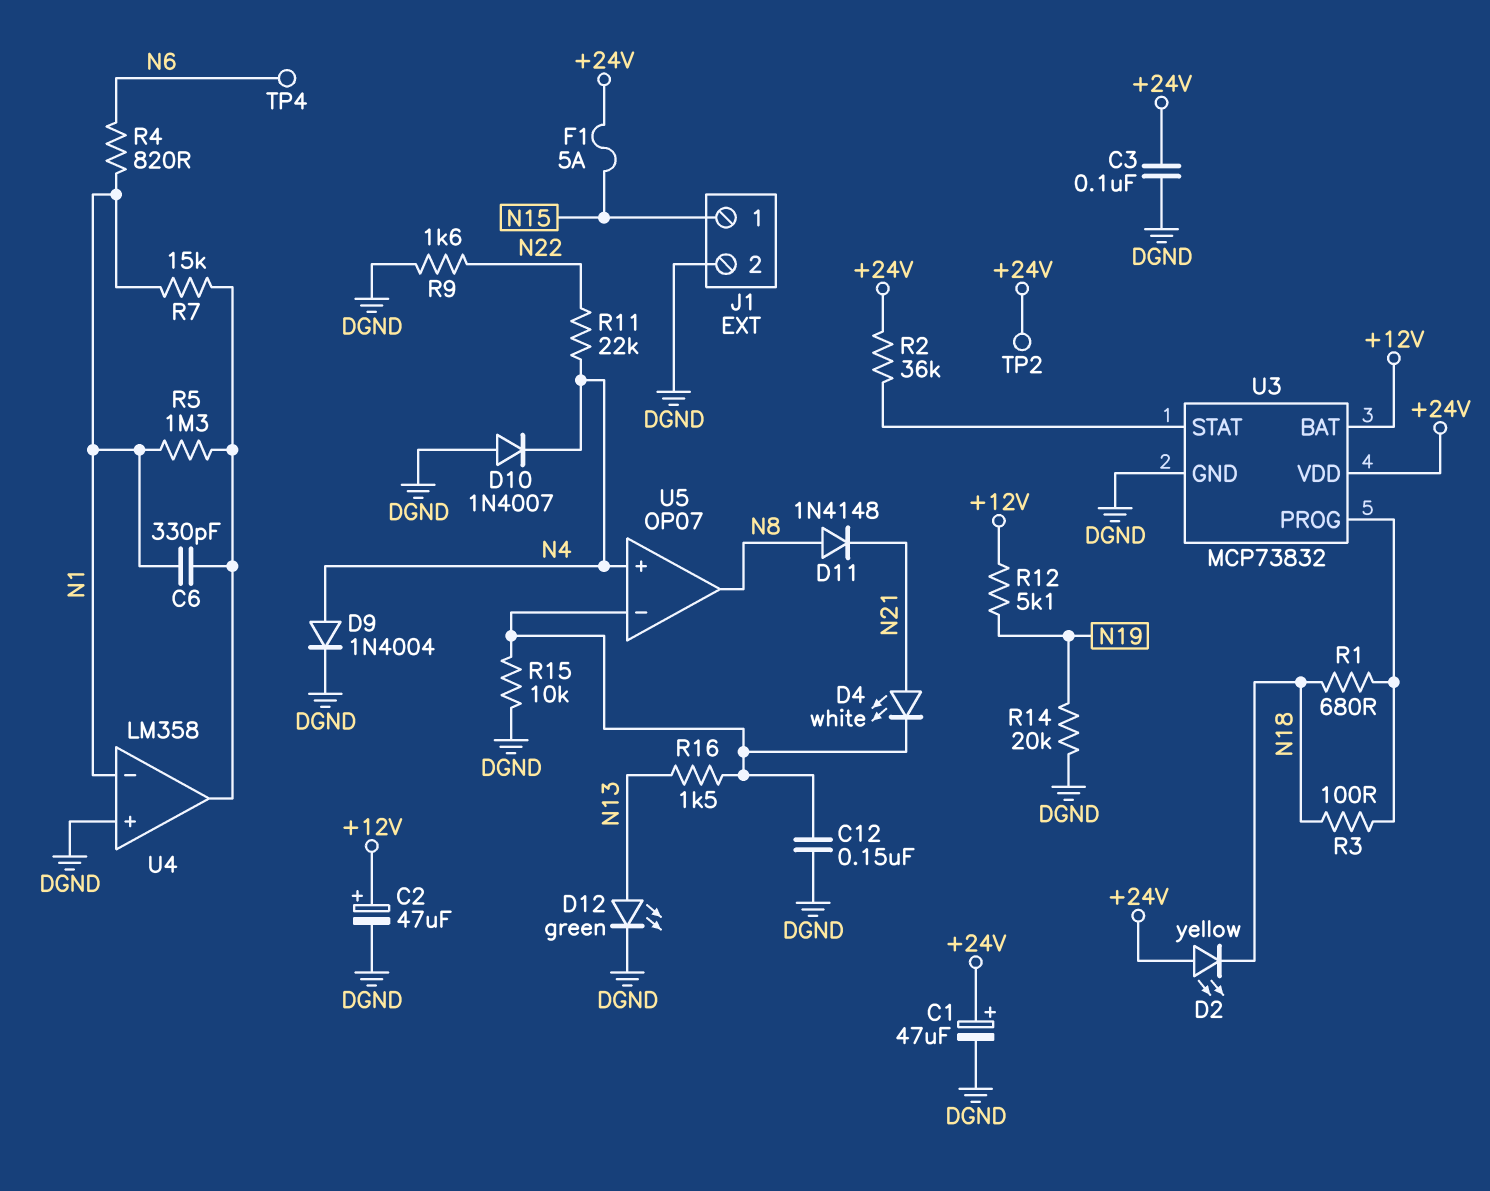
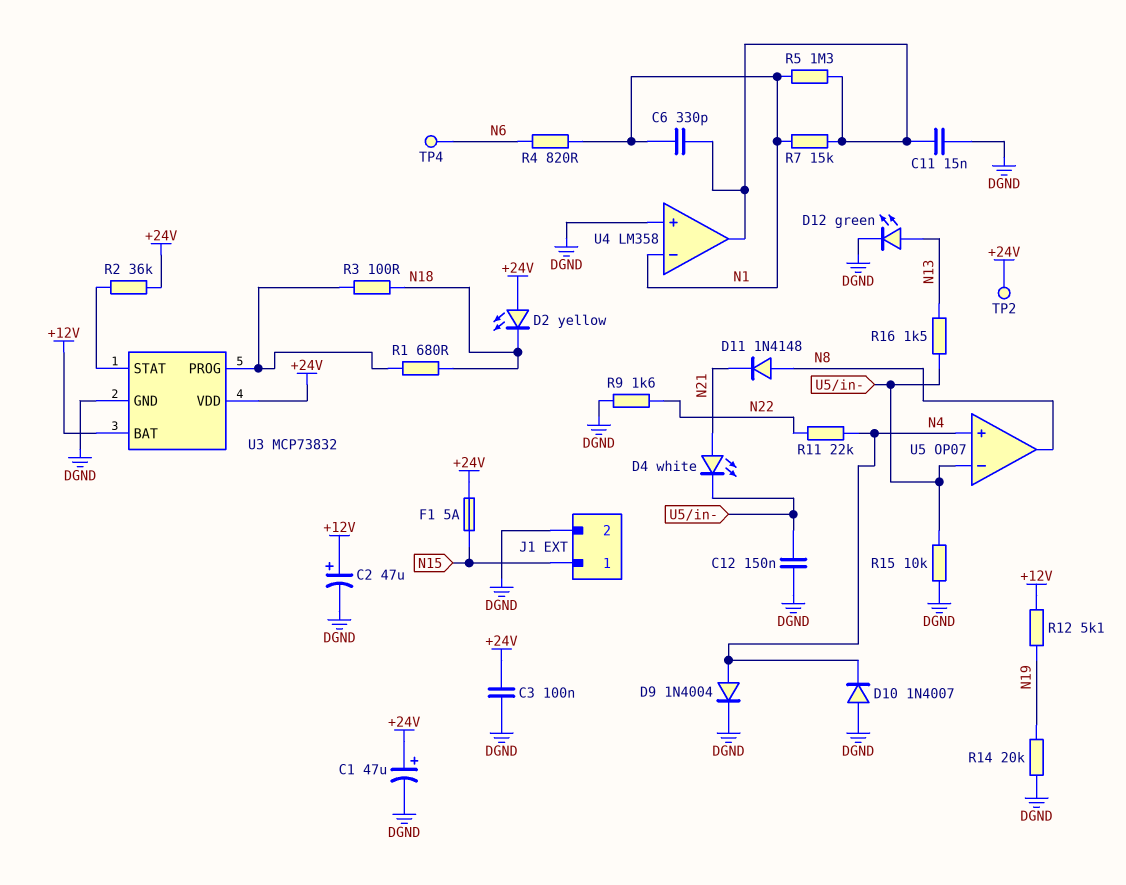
C11: none -> 15nF (DGND, U4/out)

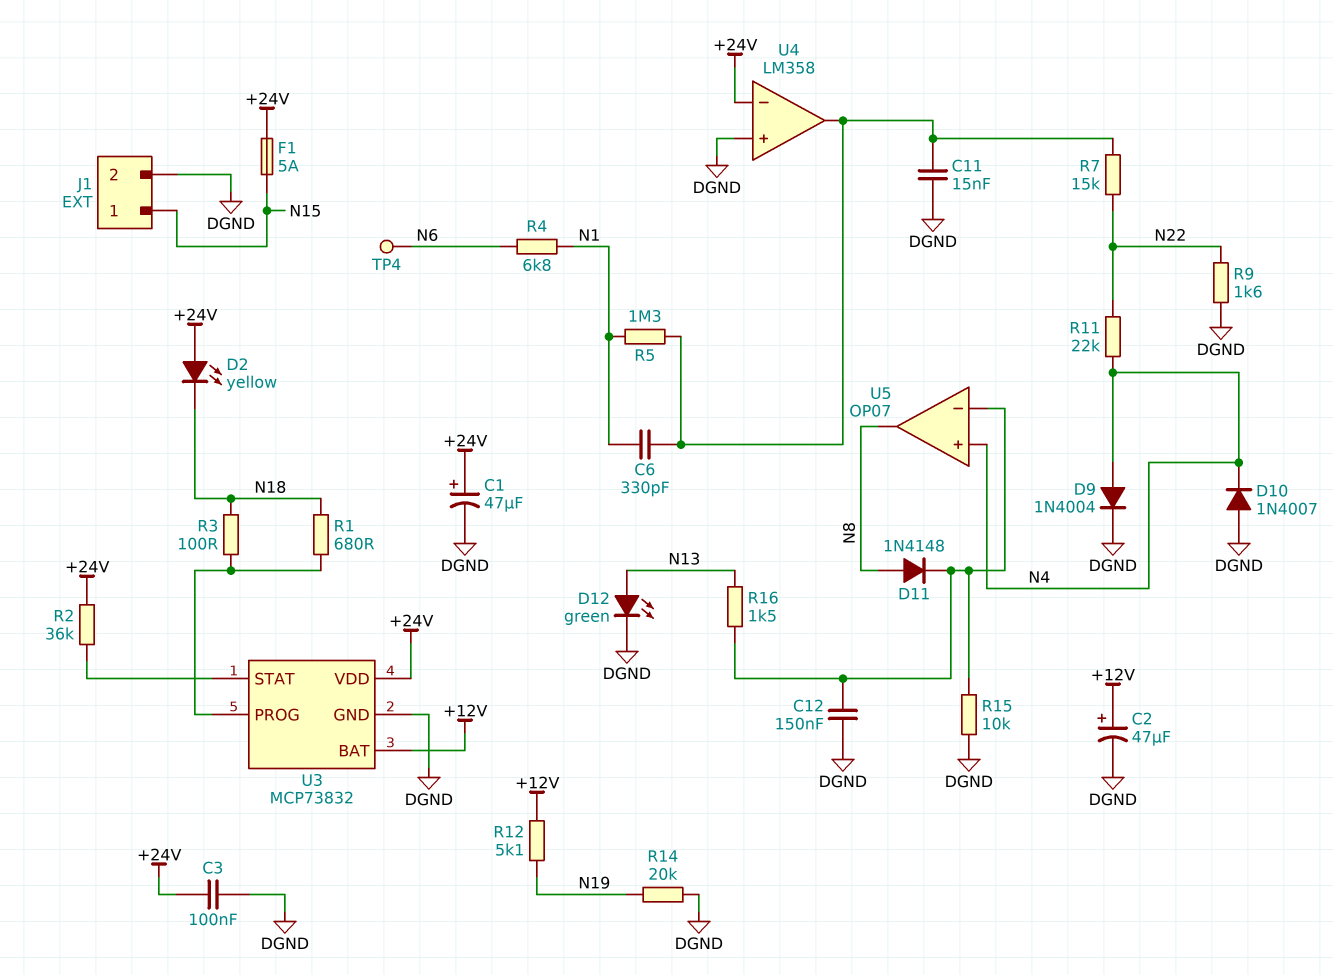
D4: LED white (A N21, K U5/in-) -> none
D11: diode 1N4148 (A N8, K N21) -> diode 1N4148 (A N8, K U5/in-)
R4: 820 (N1, N6) -> 6.8k (N1, N6)
R7: 15k (N1, U4/out) -> 15k (N22, U4/out)
TP2: test point (+24V) -> none
U4 pin in-: N1 -> +24V

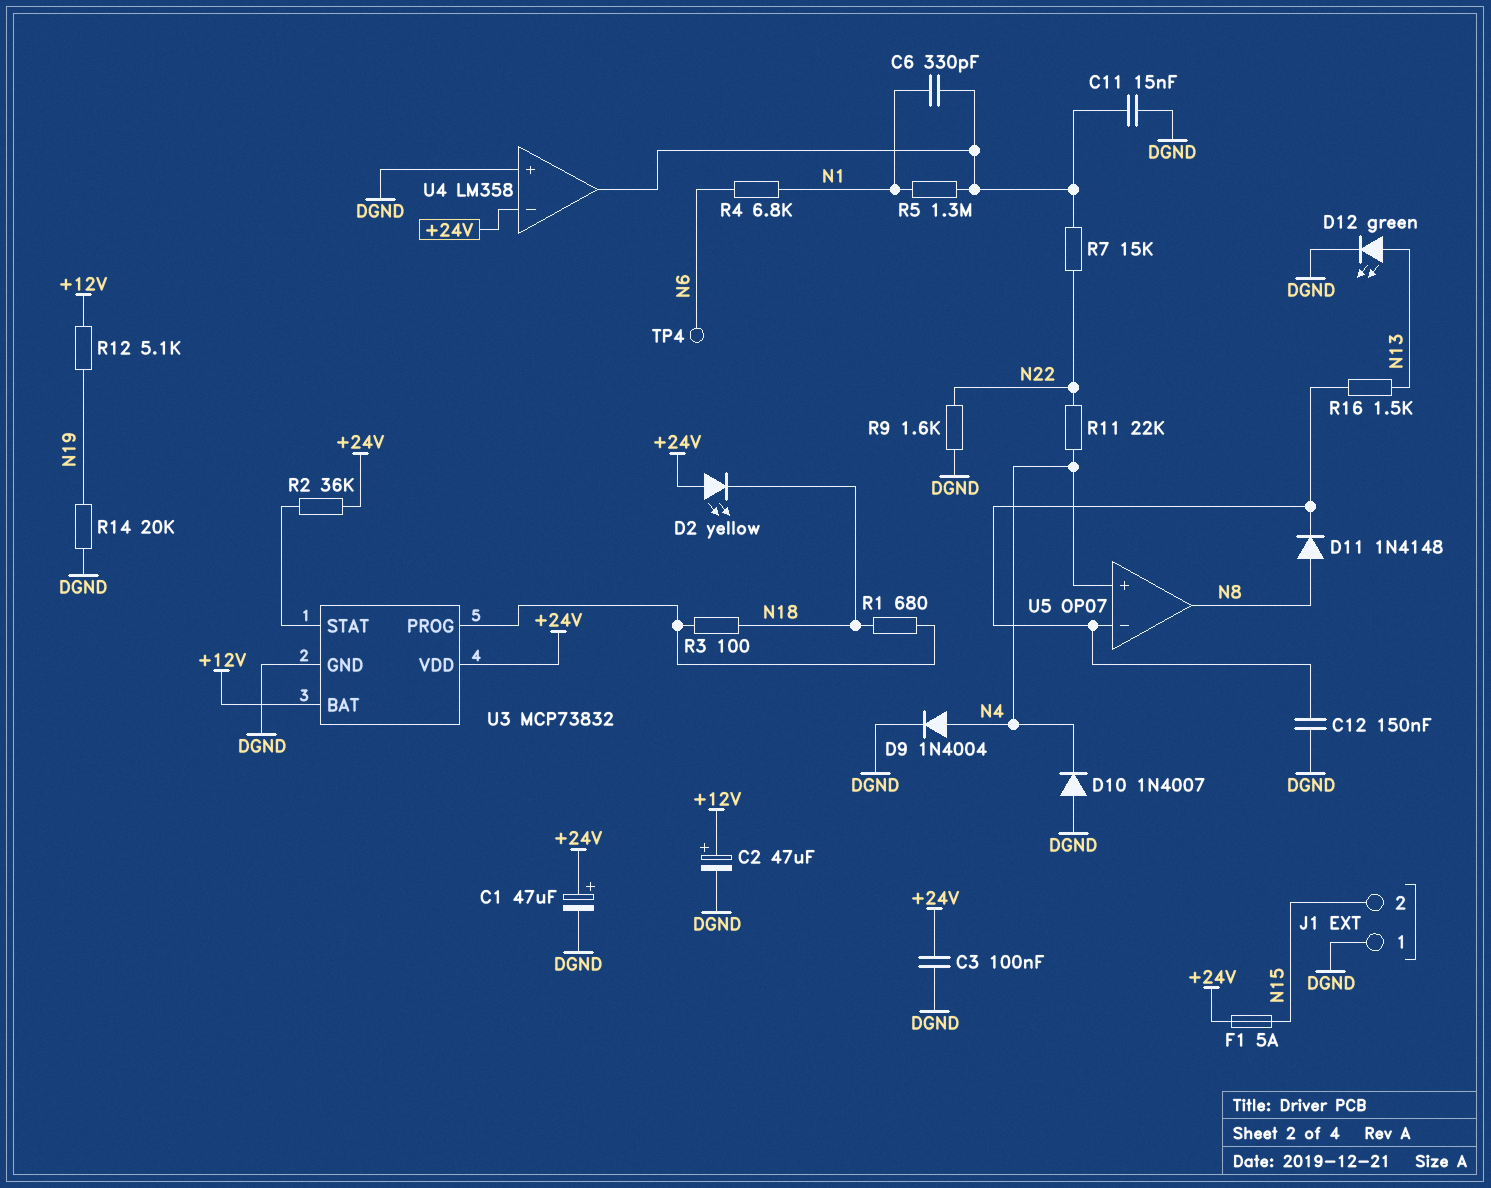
J1 pin 1: N15 -> DGND
J1 pin 2: DGND -> N15
R15: 10k (DGND, U5/in-) -> none

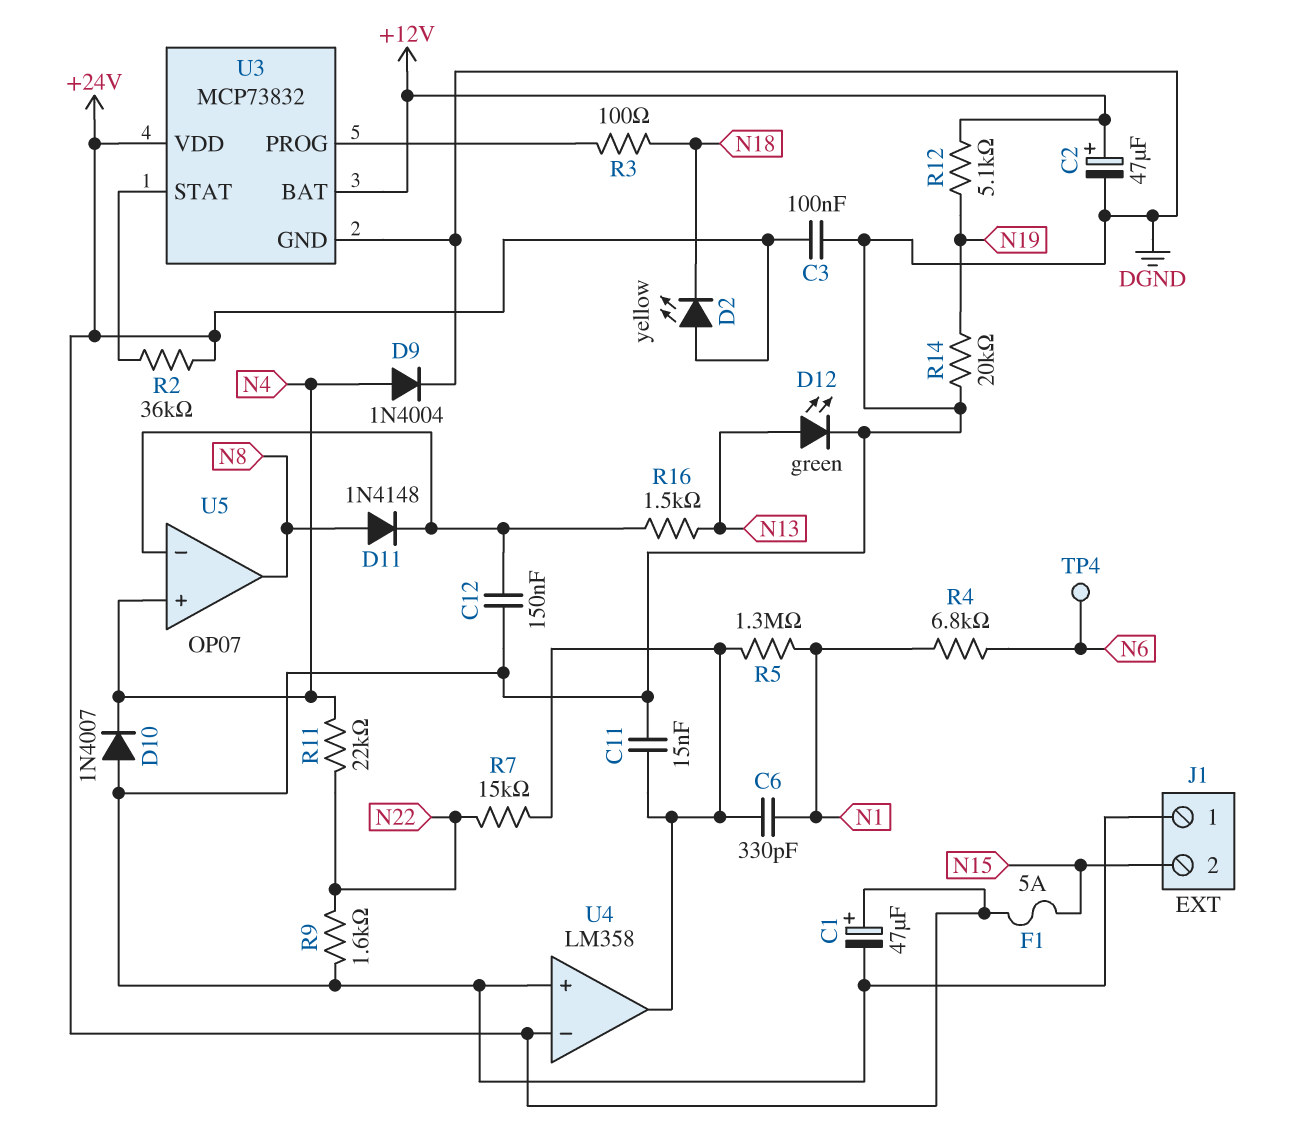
R1: 680 (N18, U3/PROG) -> none

